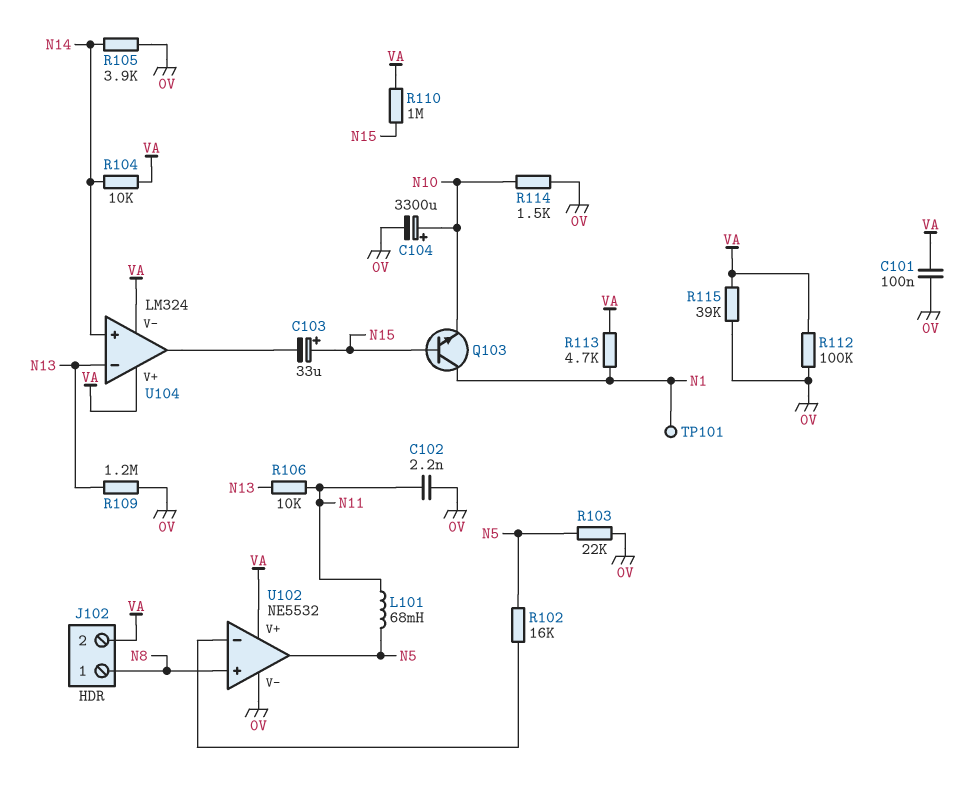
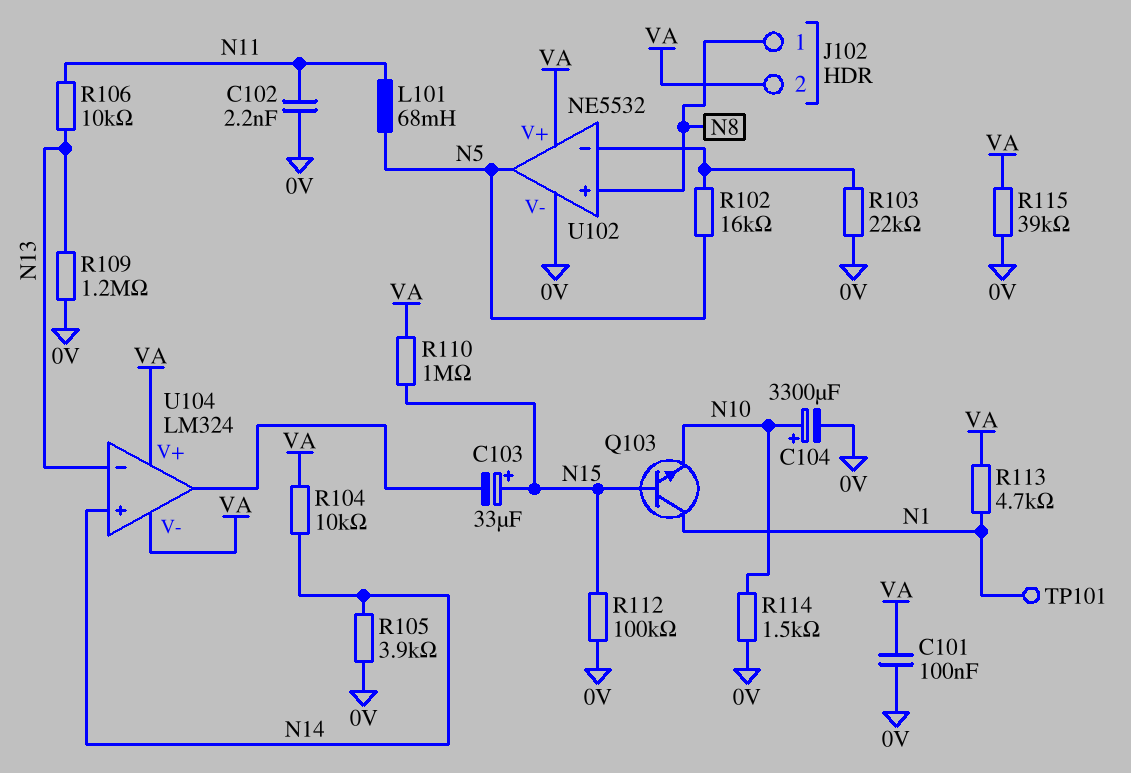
R103: 22k (0V, N5) -> 22k (0V, U102/in-)
R112: 100k (0V, VA) -> 100k (0V, N15)

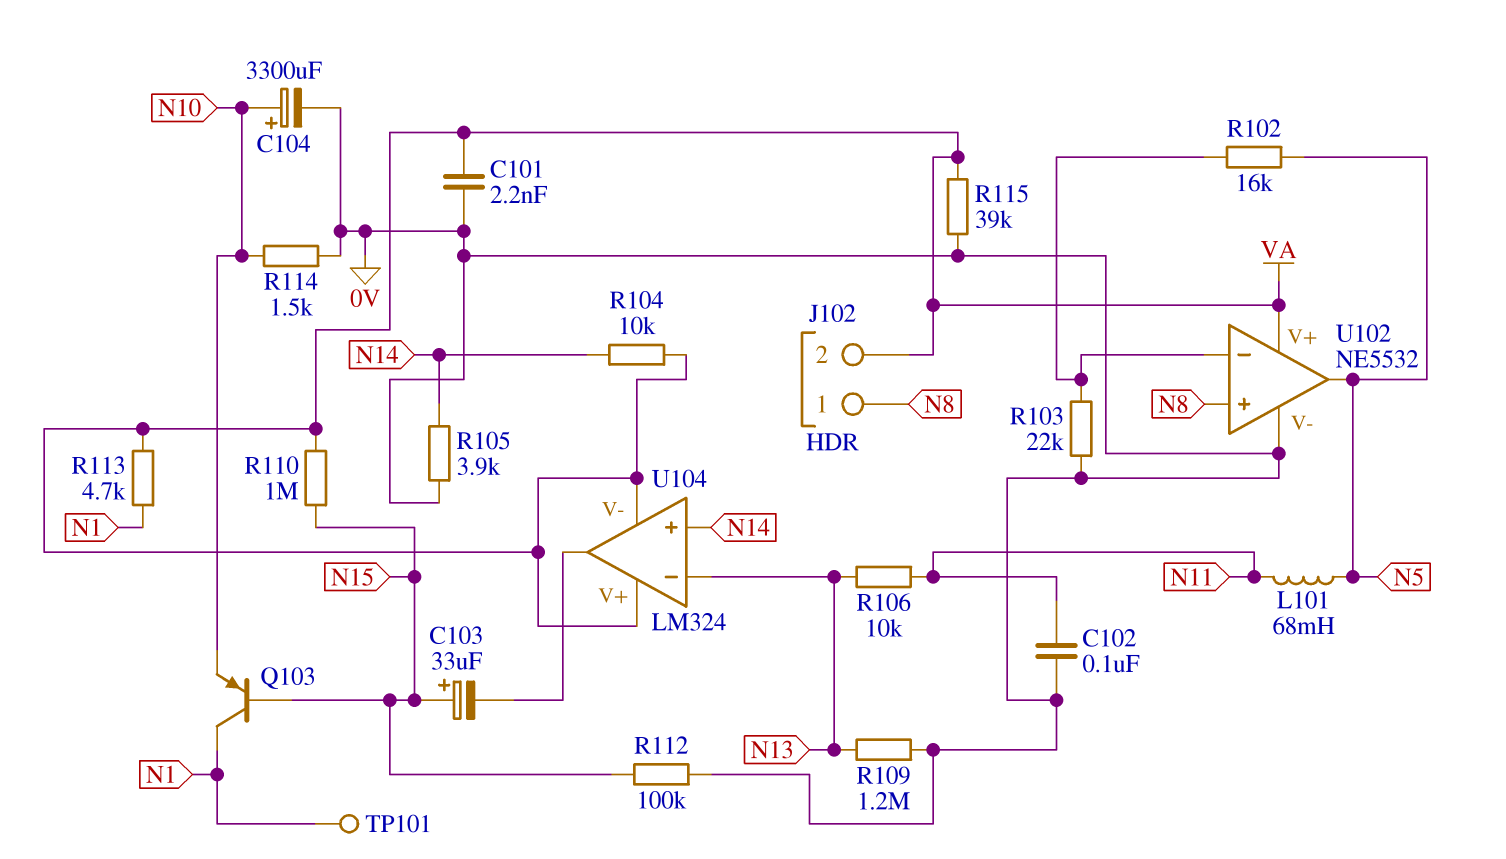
C101: 100nF (0V, VA) -> 2.2nF (0V, VA)
C102: 2.2nF (0V, N11) -> 100nF (0V, N11)
Q103: NPN (B N15, C N1, E N10) -> PNP (B N15, C N1, E N10)

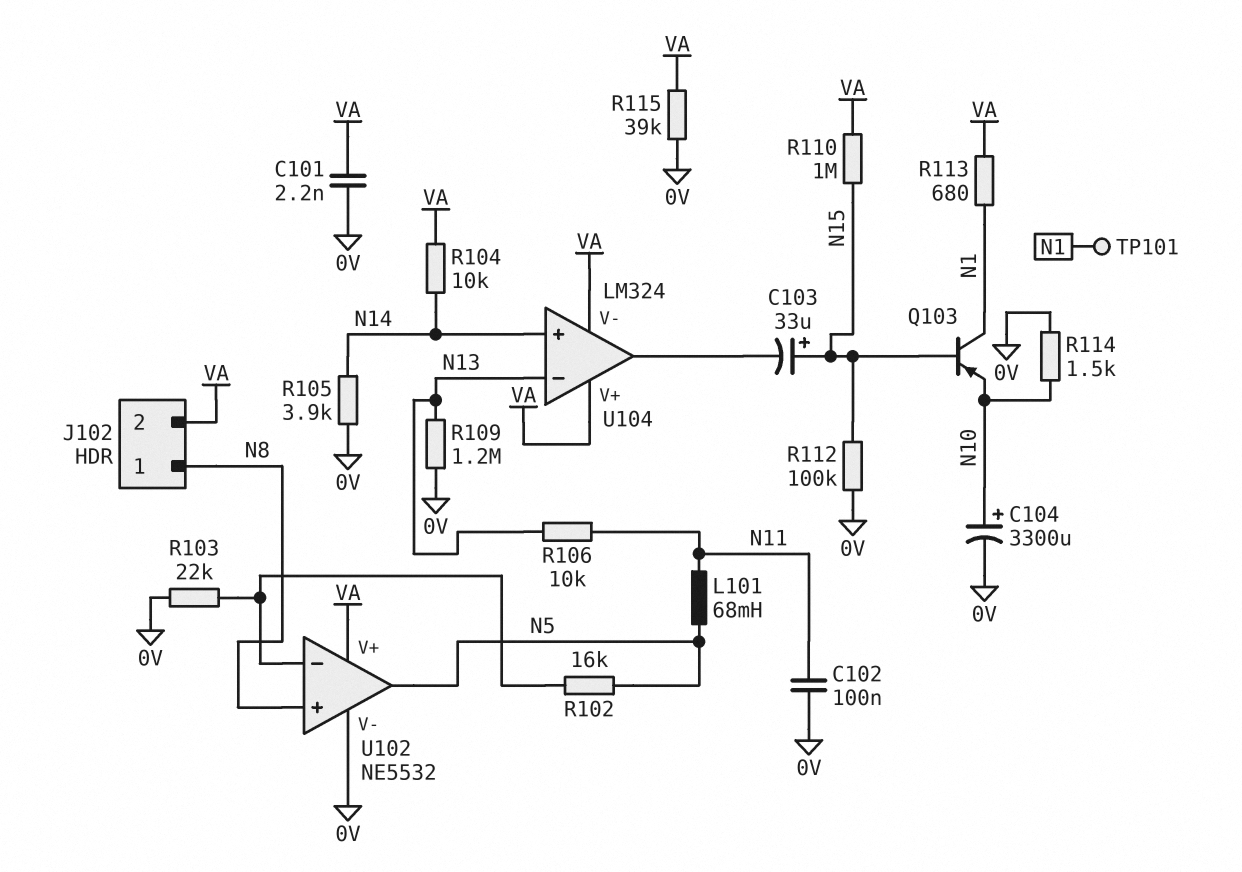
R113: 4.7k (N1, VA) -> 680 (N1, VA)

